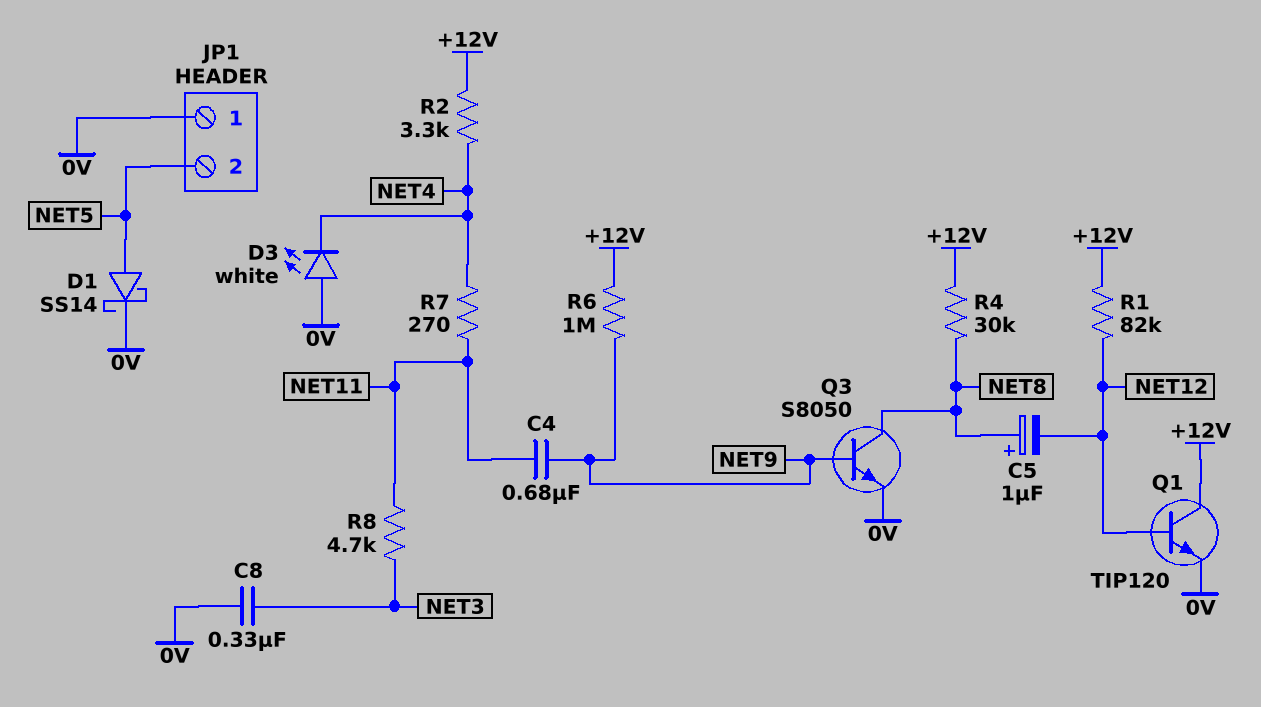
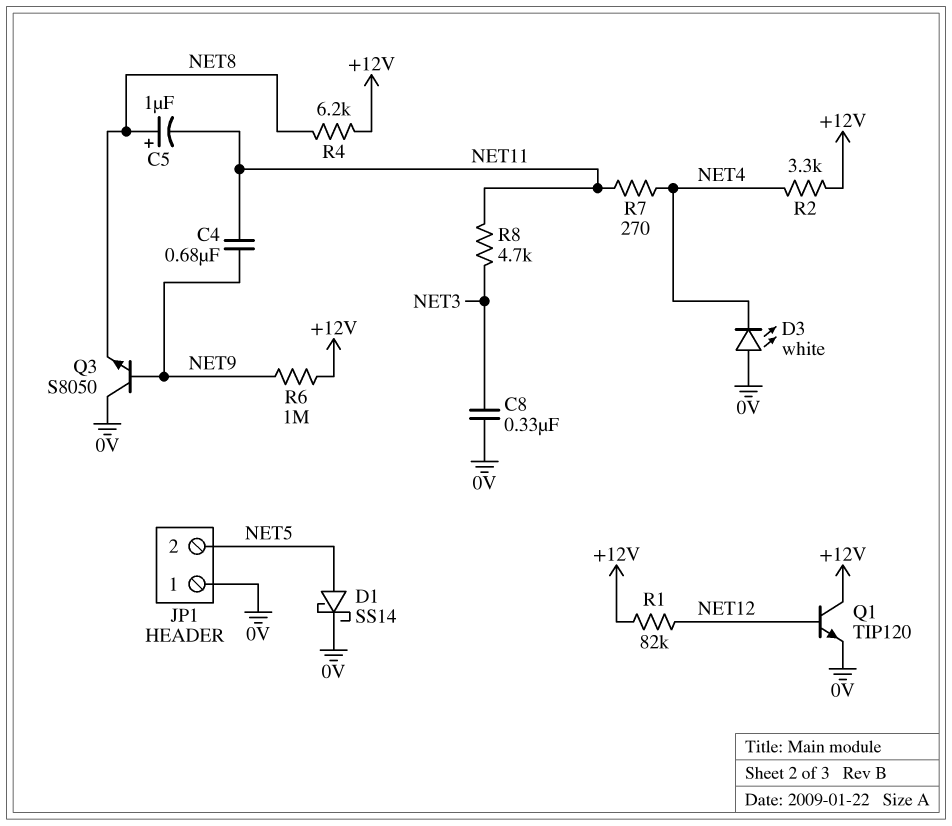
C5: 1uF (plus NET8, minus NET12) -> 1uF (plus NET8, minus NET11)
Q3: NPN S8050 (B NET9, C NET8, E 0V) -> NPN S8050 (B NET9, C 0V, E NET8)
R4: 30k (+12V, NET8) -> 6.2k (+12V, NET8)

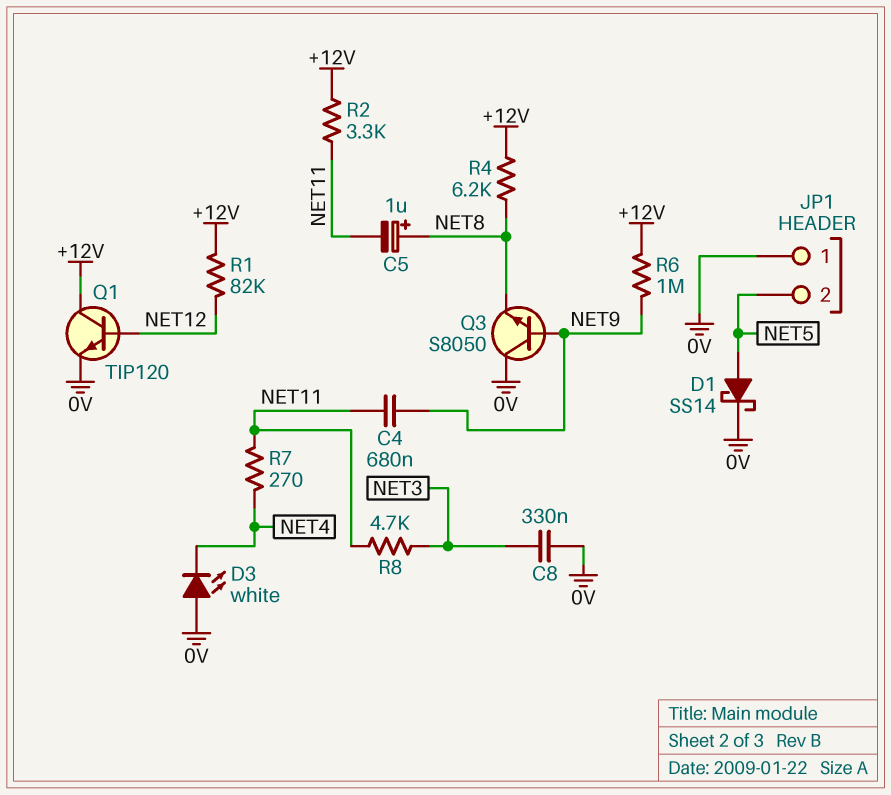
R2: 3.3k (+12V, NET4) -> 3.3k (+12V, NET11)

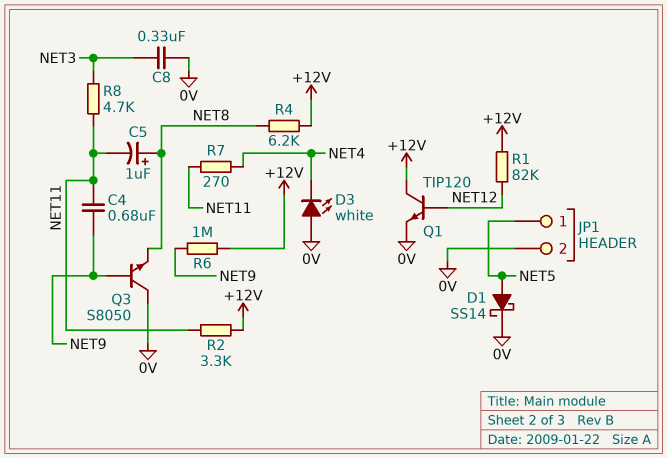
JP1 pin 1: 0V -> NET5
JP1 pin 2: NET5 -> 0V

